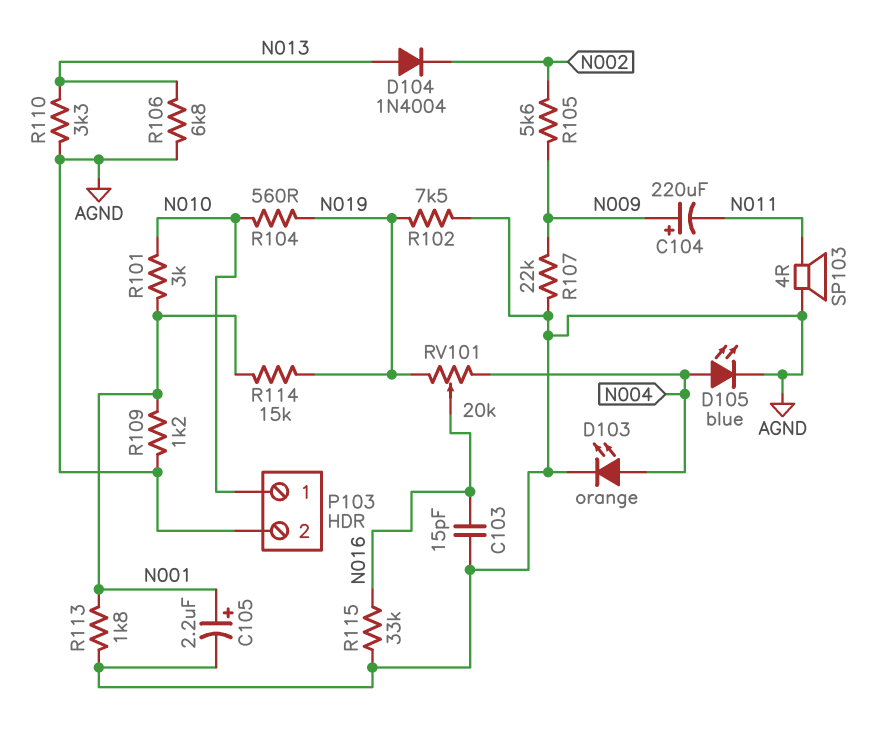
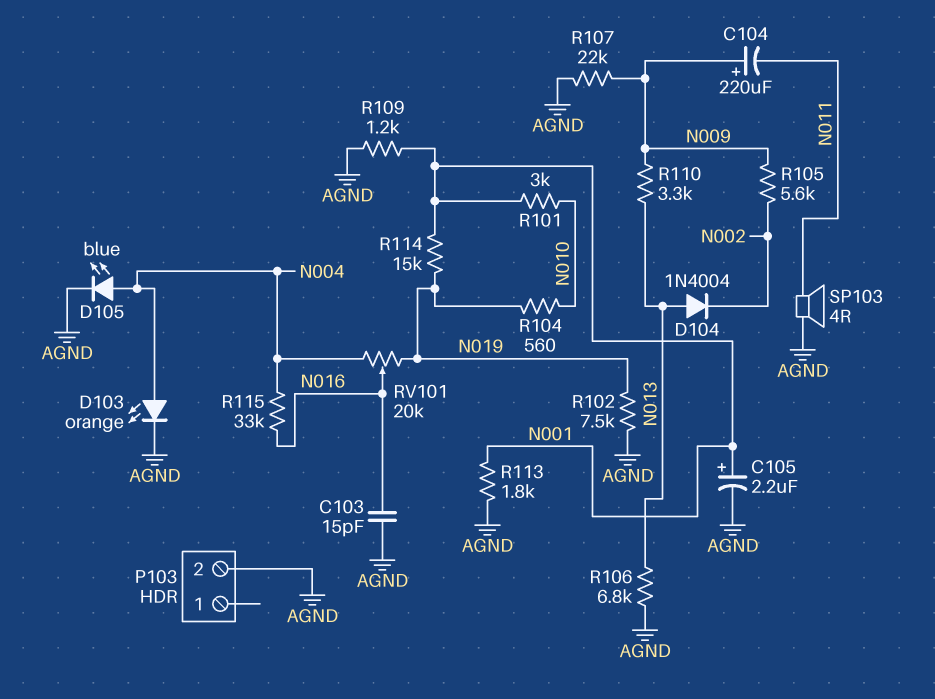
P103 pin 1: N010 -> none
R110: 3.3k (AGND, N013) -> 3.3k (N009, N013)
R115: 33k (AGND, N016) -> 33k (N004, N016)

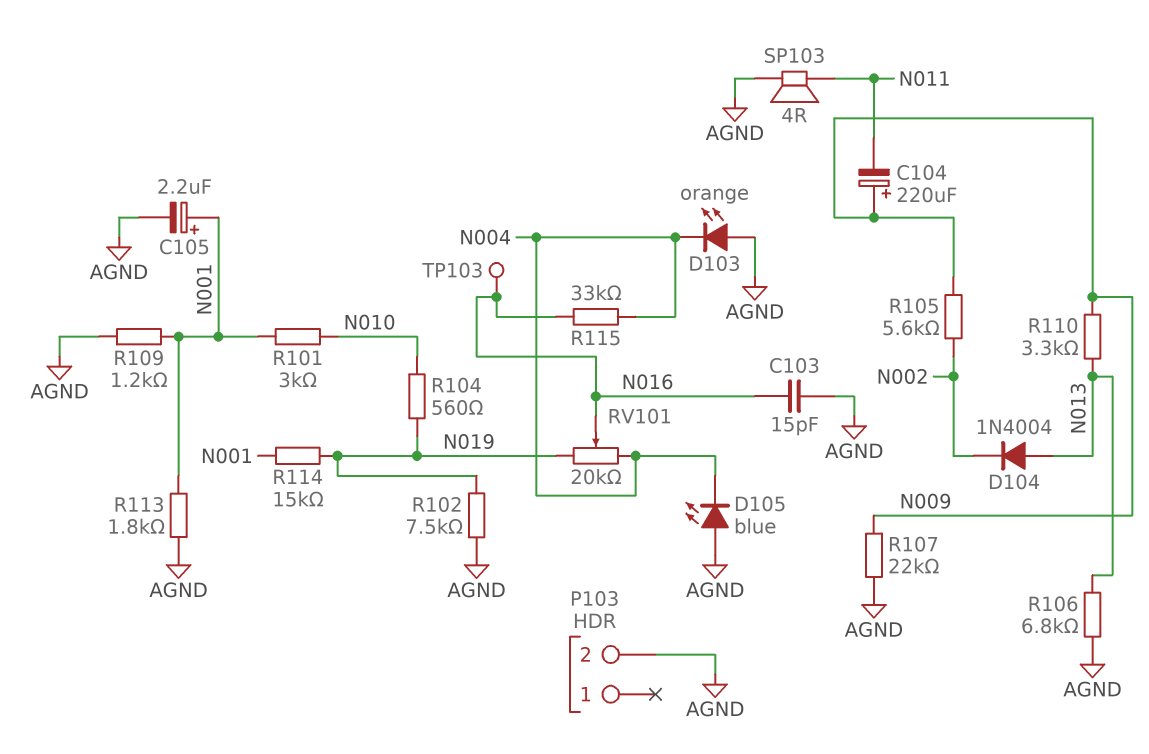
D103: LED orange (A N004, K AGND) -> LED orange (A AGND, K N004)
D105: LED blue (A N004, K AGND) -> LED blue (A AGND, K N004)
TP103: none -> test point (N016)

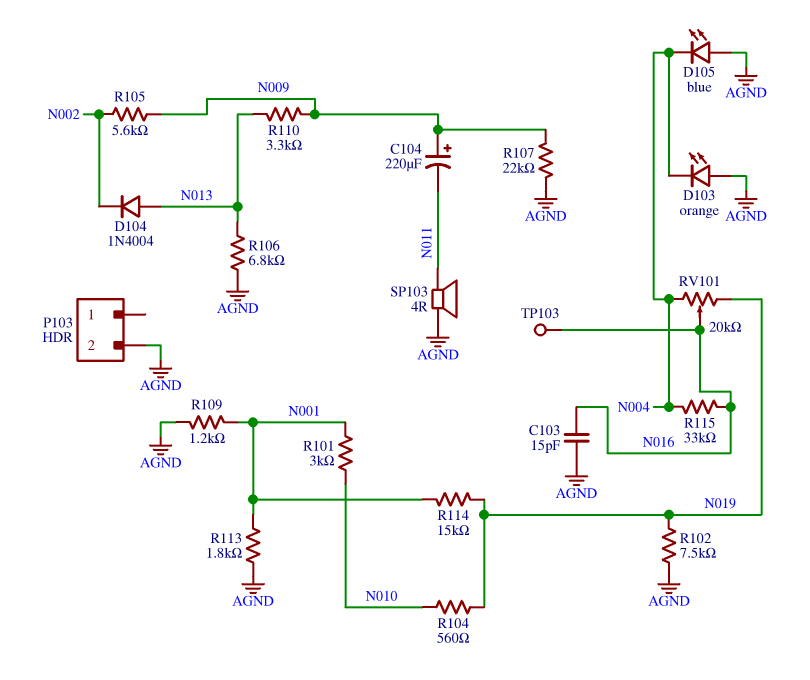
C105: 2.2uF (plus N001, minus AGND) -> none

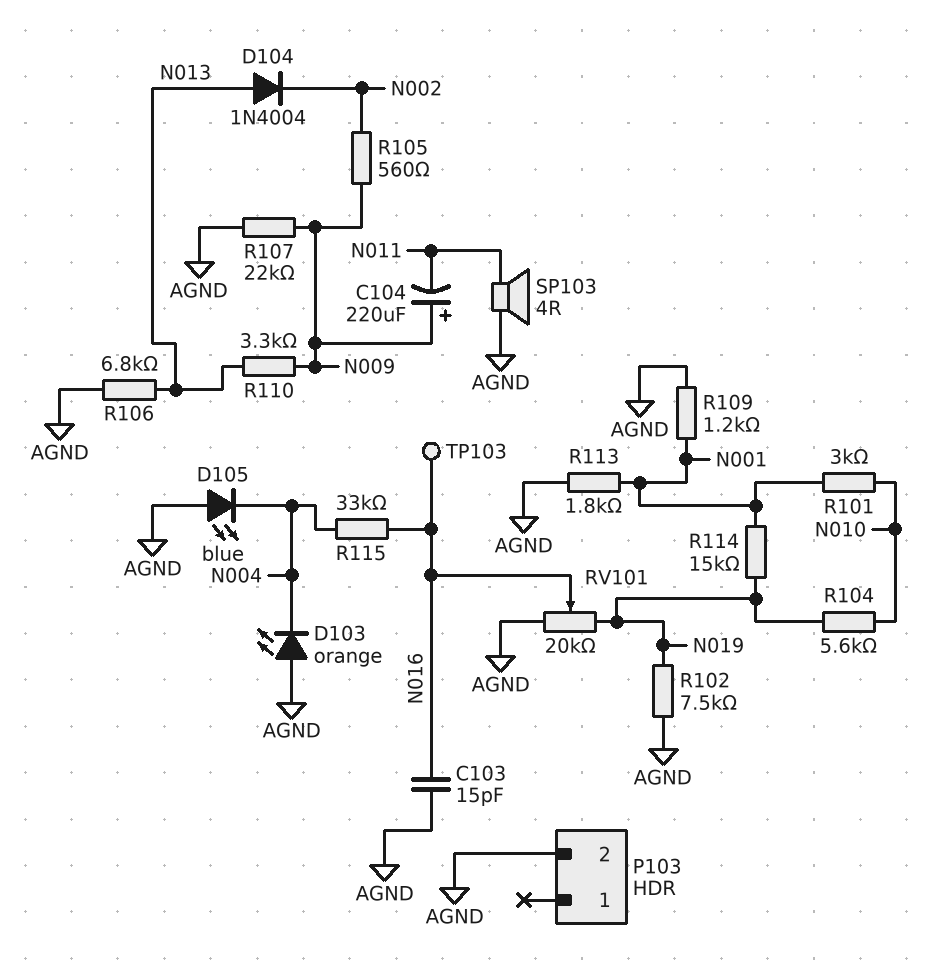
R104: 560 (N010, N019) -> 5.6k (N010, N019)
R105: 5.6k (N002, N009) -> 560 (N002, N009)
RV101: 20k (N004, N019, wiper N016) -> 20k (AGND, N019, wiper N016)

